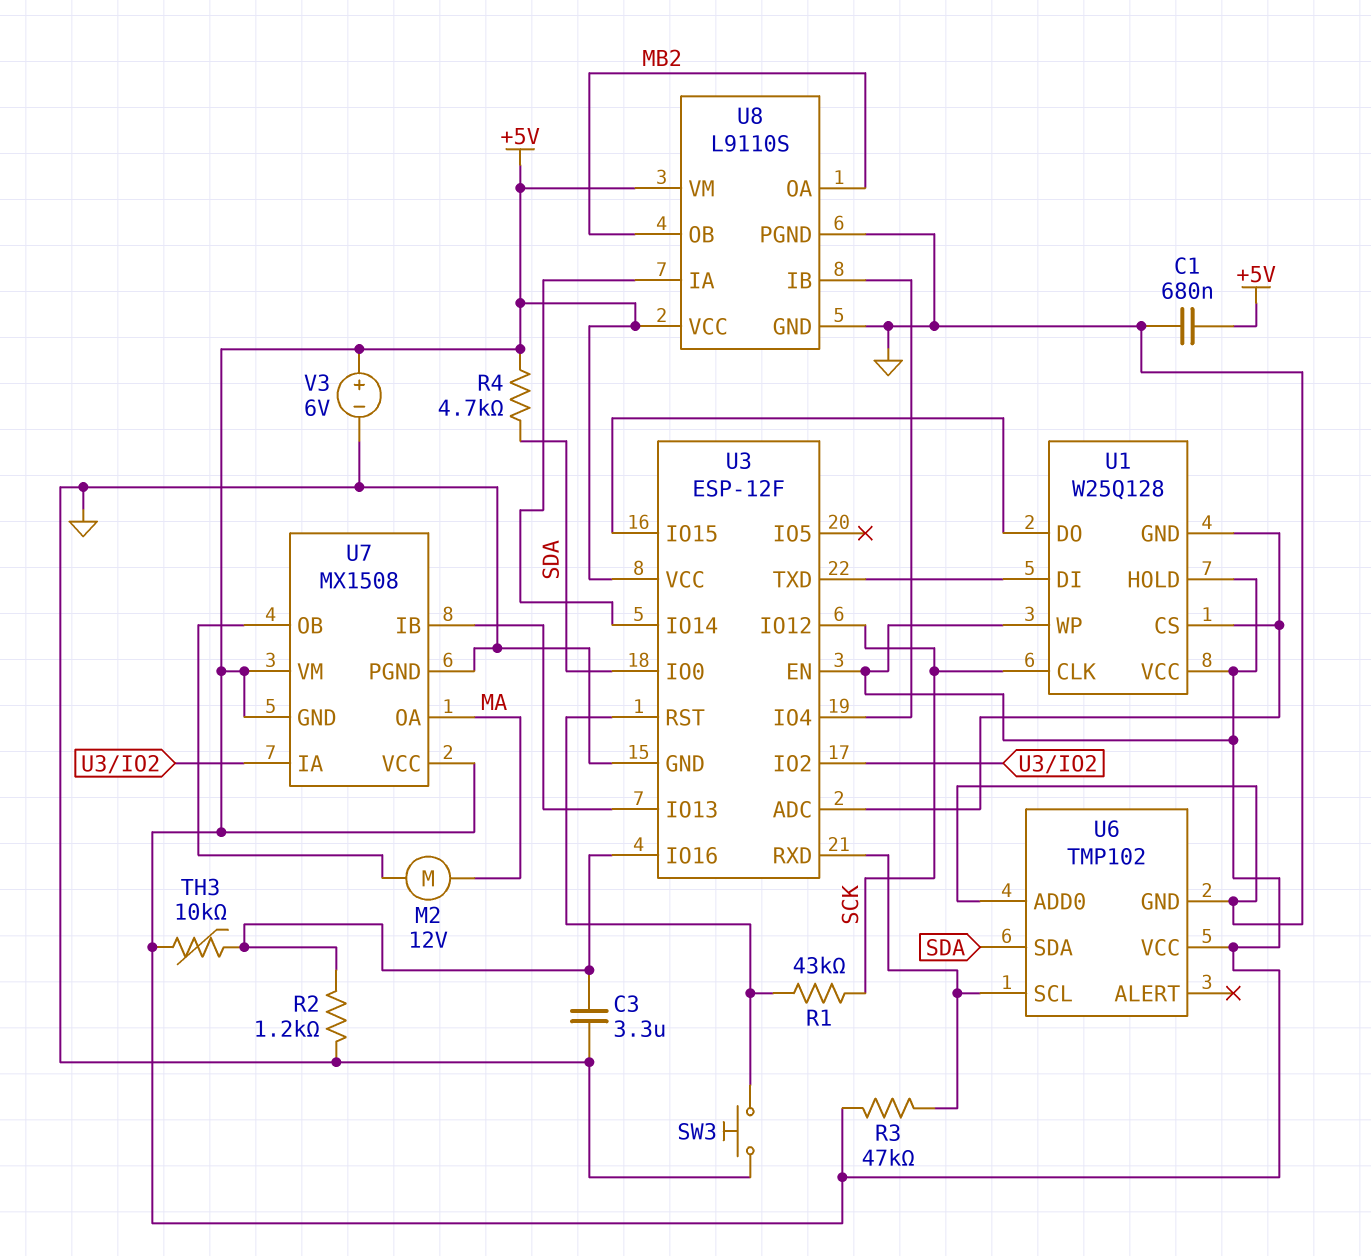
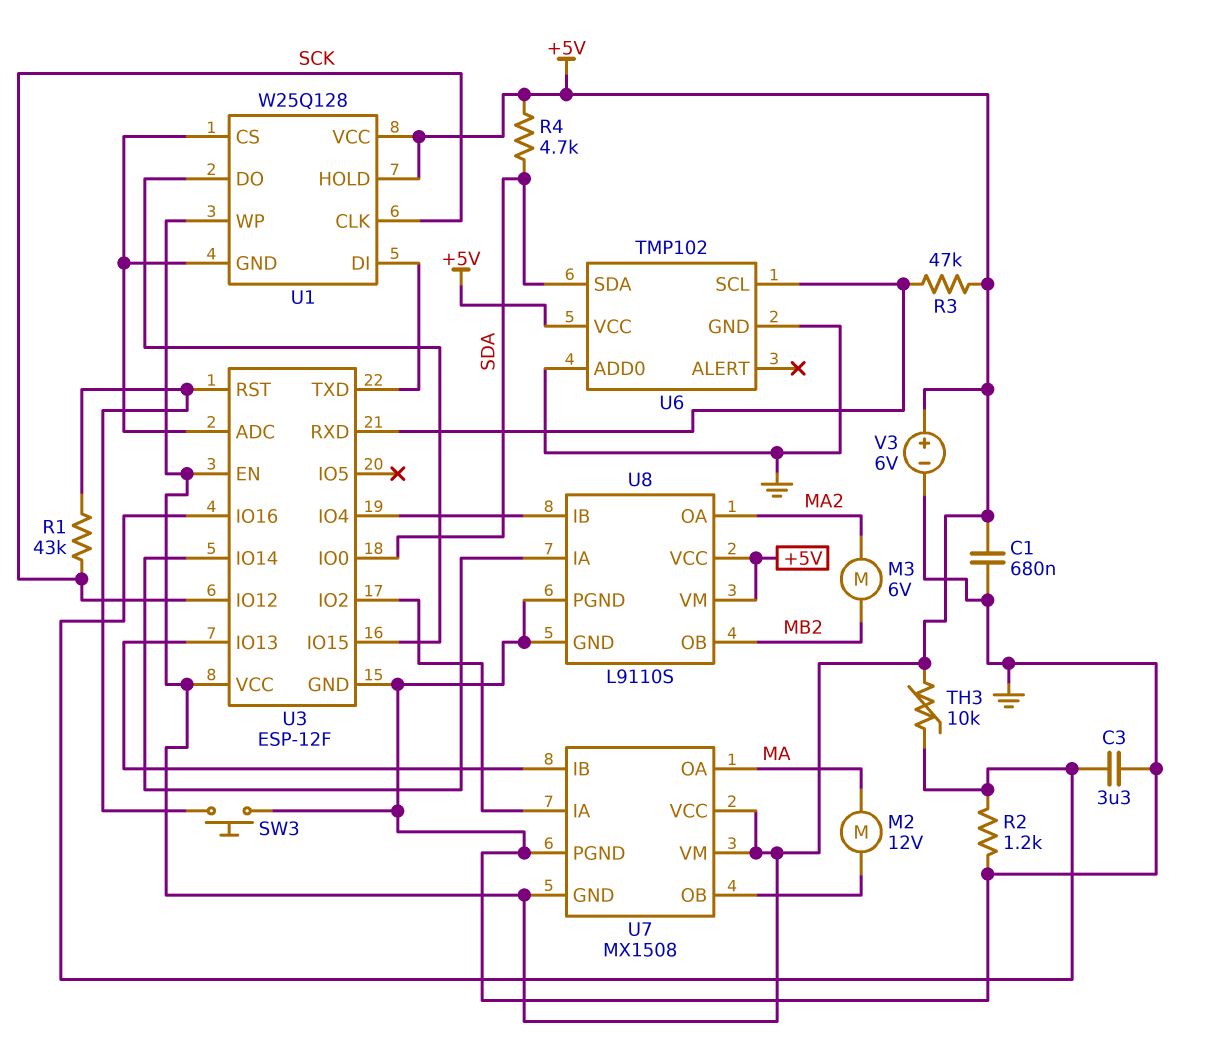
M3: none -> motor 6V (MA2, MB2)
U8 pin OA: MB2 -> MA2

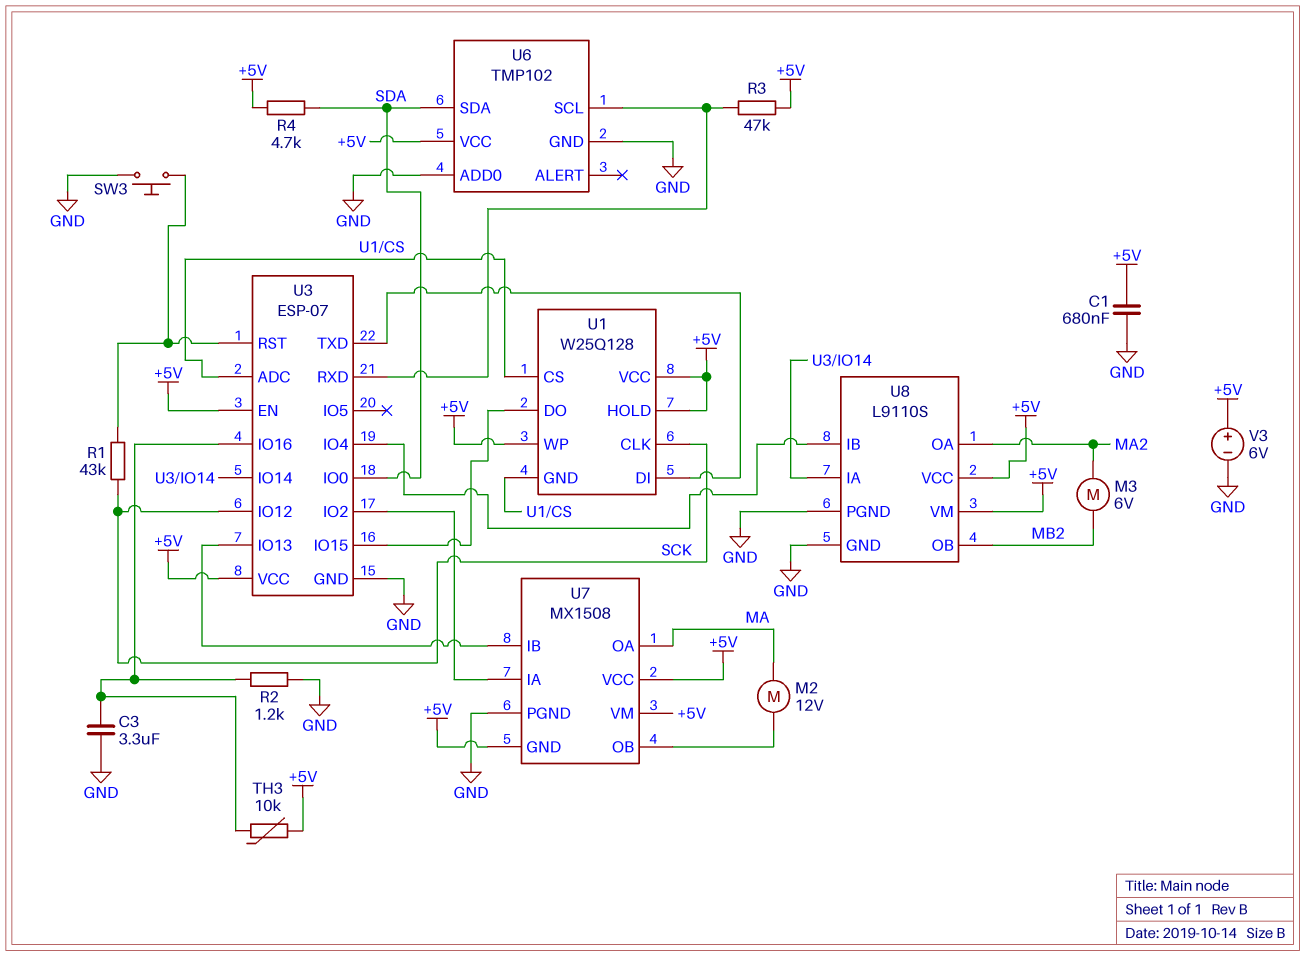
U3: ESP-12F -> ESP-07

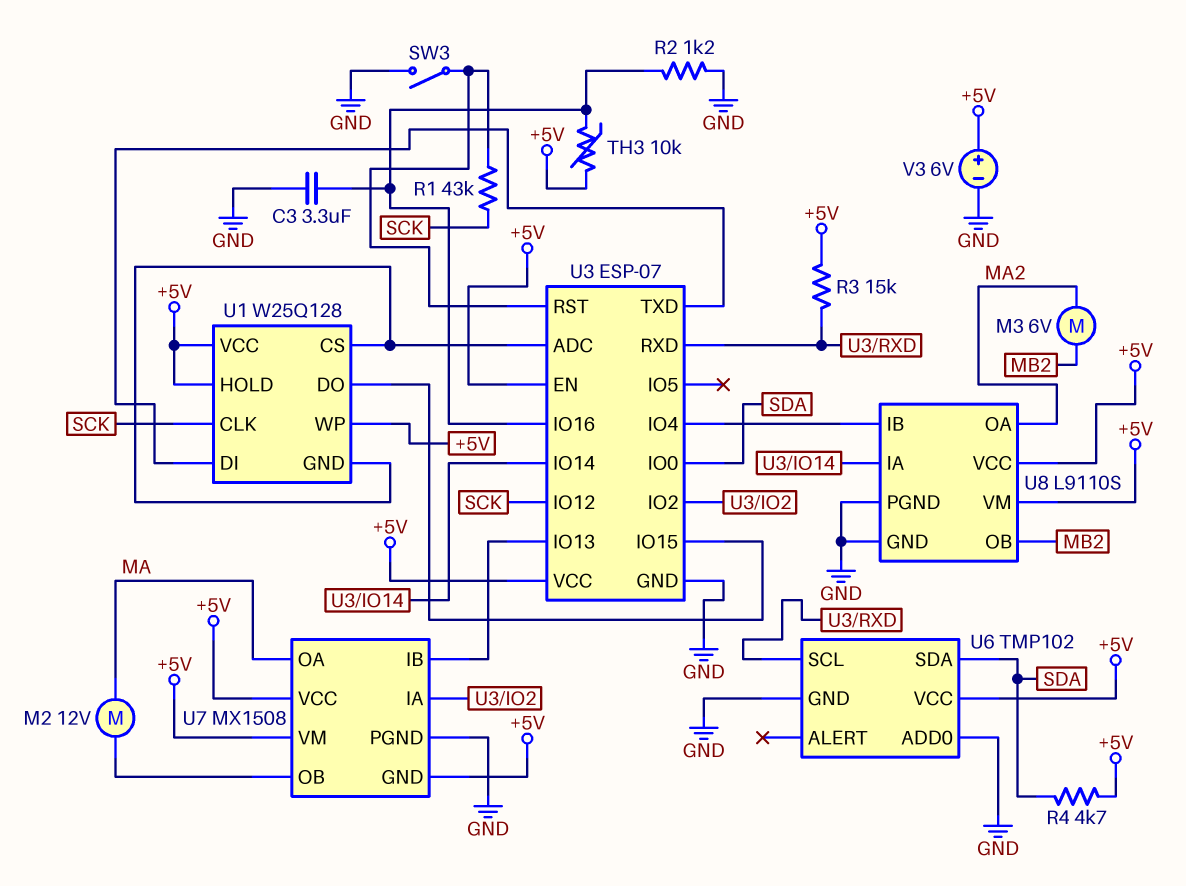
C1: 680nF (+5V, GND) -> none
R3: 47k (+5V, U3/RXD) -> 15k (+5V, U3/RXD)
SW3: button (GND, U3/RST) -> switch (GND, U3/RST)

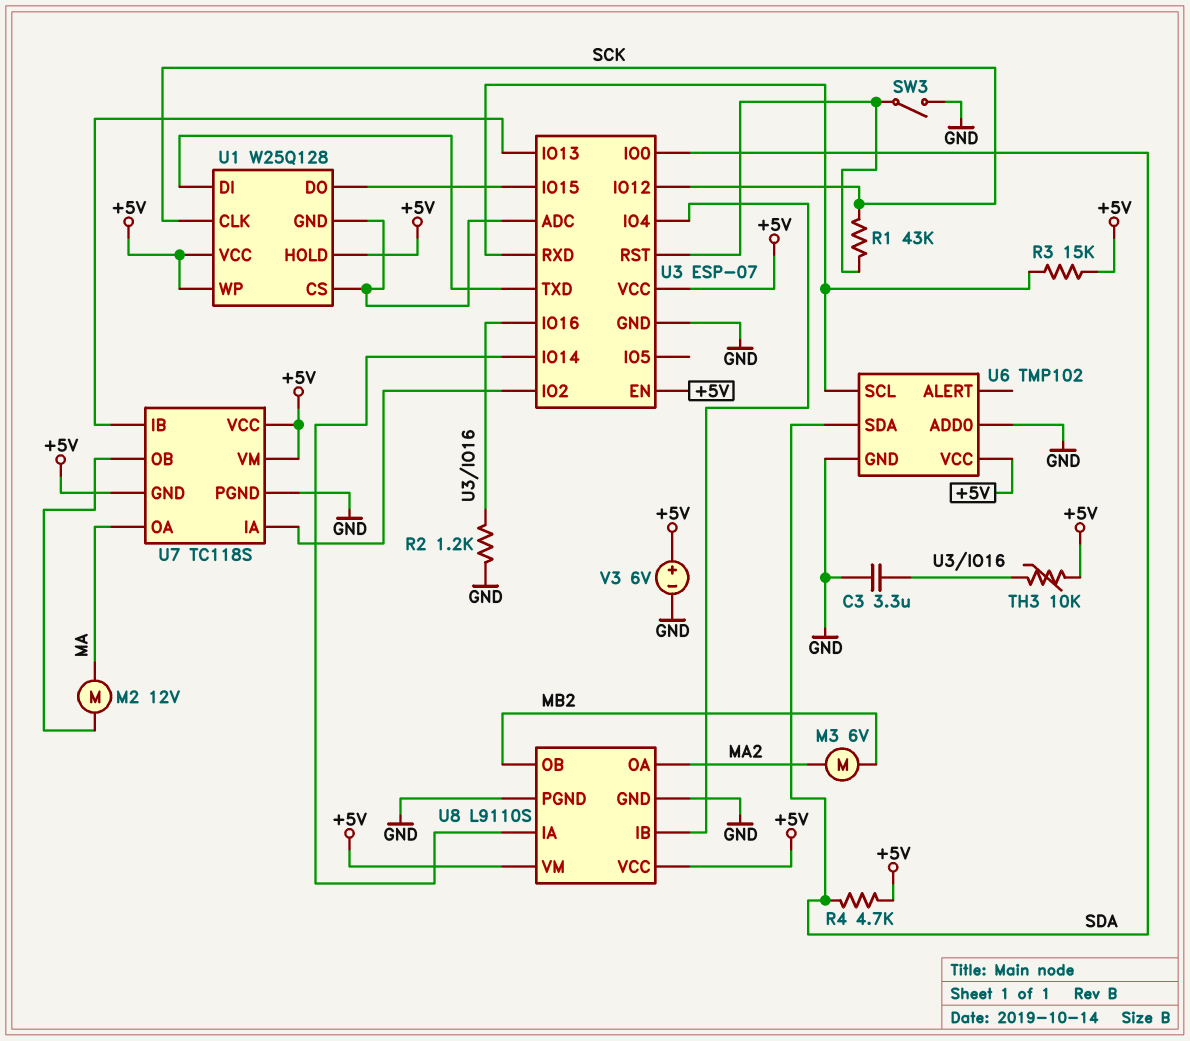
U7: MX1508 -> TC118S

